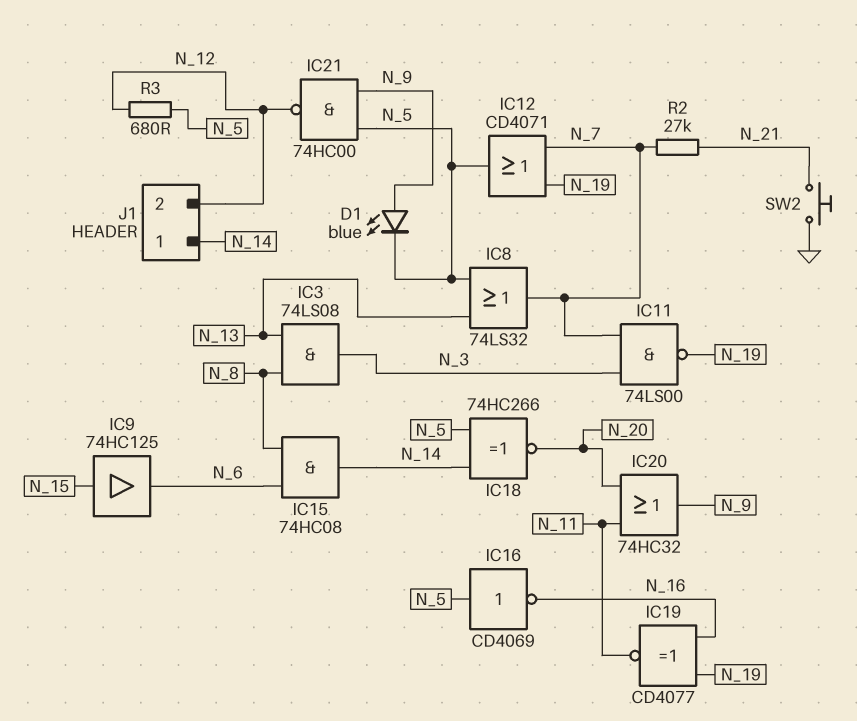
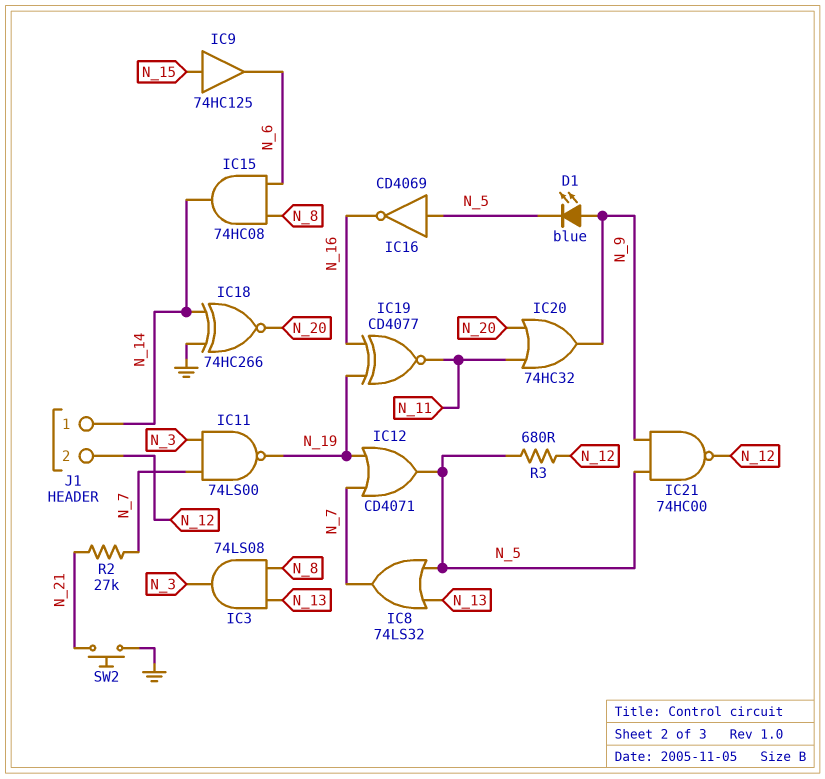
IC18: XNOR 74HC266 (in N_5, in N_14, out N_20) -> XNOR 74HC266 (in GND, in N_14, out N_20)

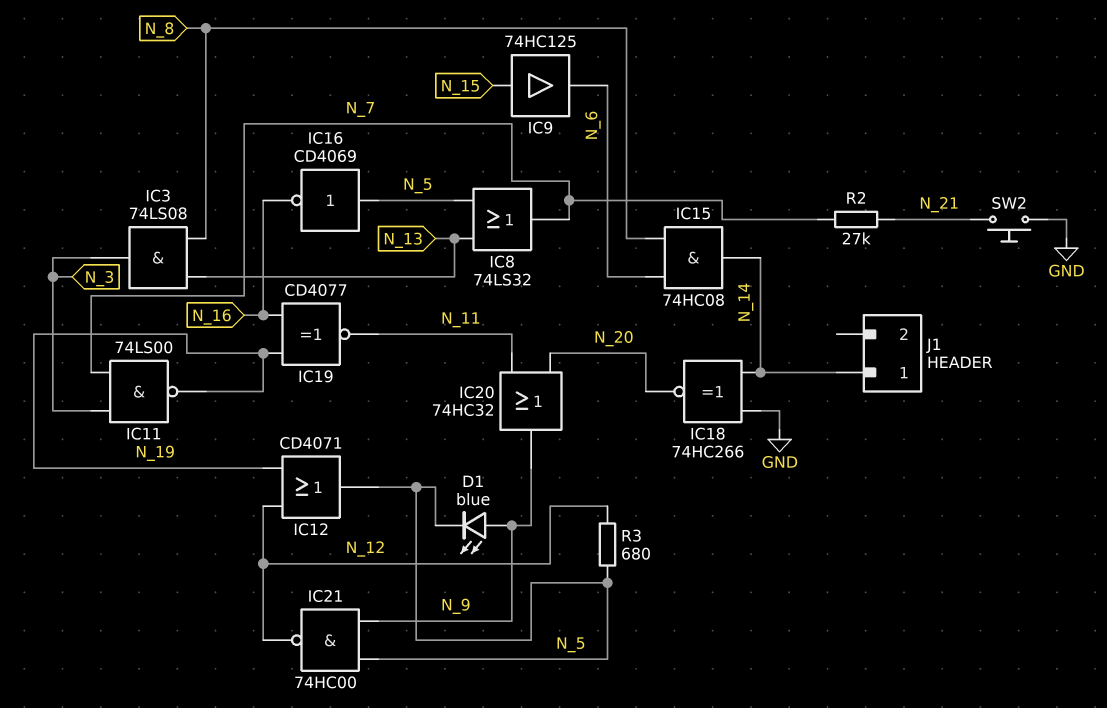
IC12: OR CD4071 (in N_7, in N_19, out N_5) -> OR CD4071 (in N_12, in N_19, out N_5)
J1 pin 2: N_12 -> none

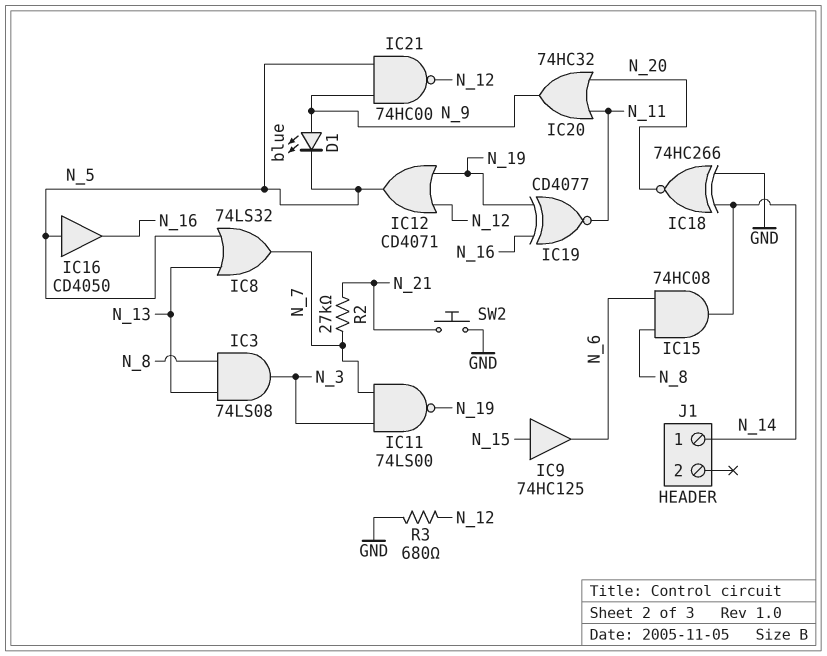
IC16: NOT CD4069 (in N_5, out N_16) -> buffer CD4050 (in N_5, out N_16)
R3: 680 (N_5, N_12) -> 680 (GND, N_12)

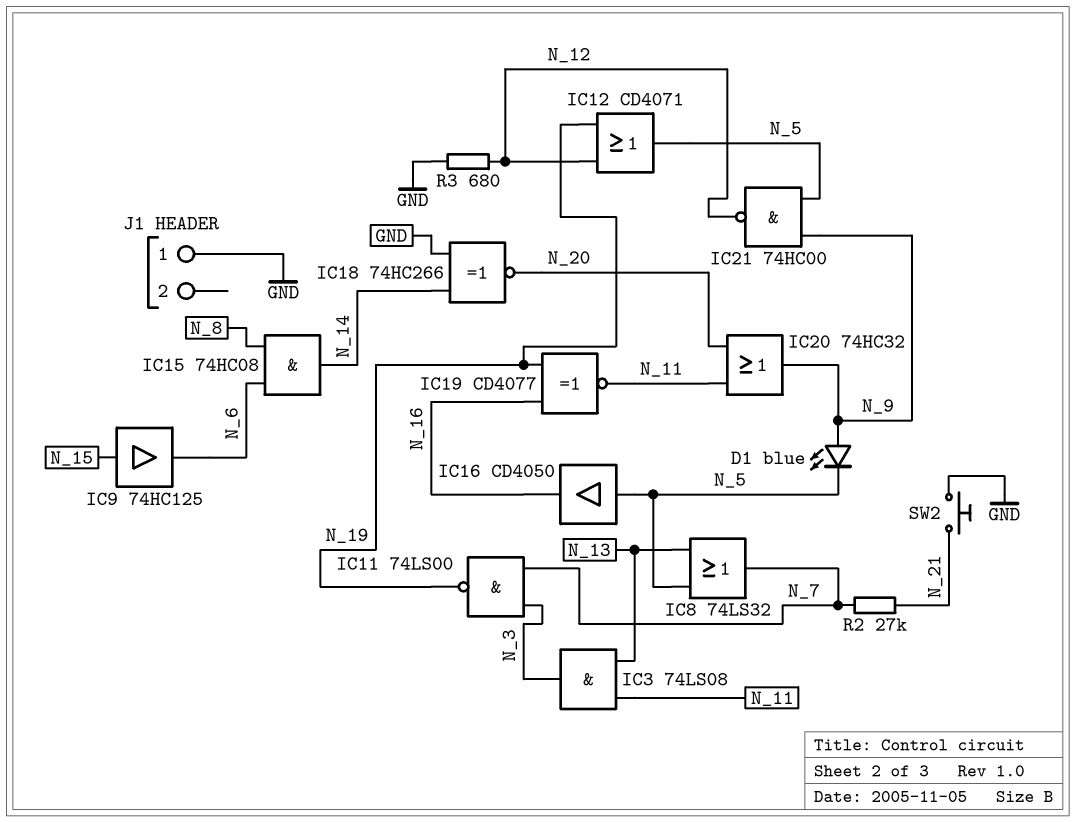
IC3: AND 74LS08 (in N_8, in N_13, out N_3) -> AND 74LS08 (in N_11, in N_13, out N_3)
J1 pin 1: N_14 -> GND

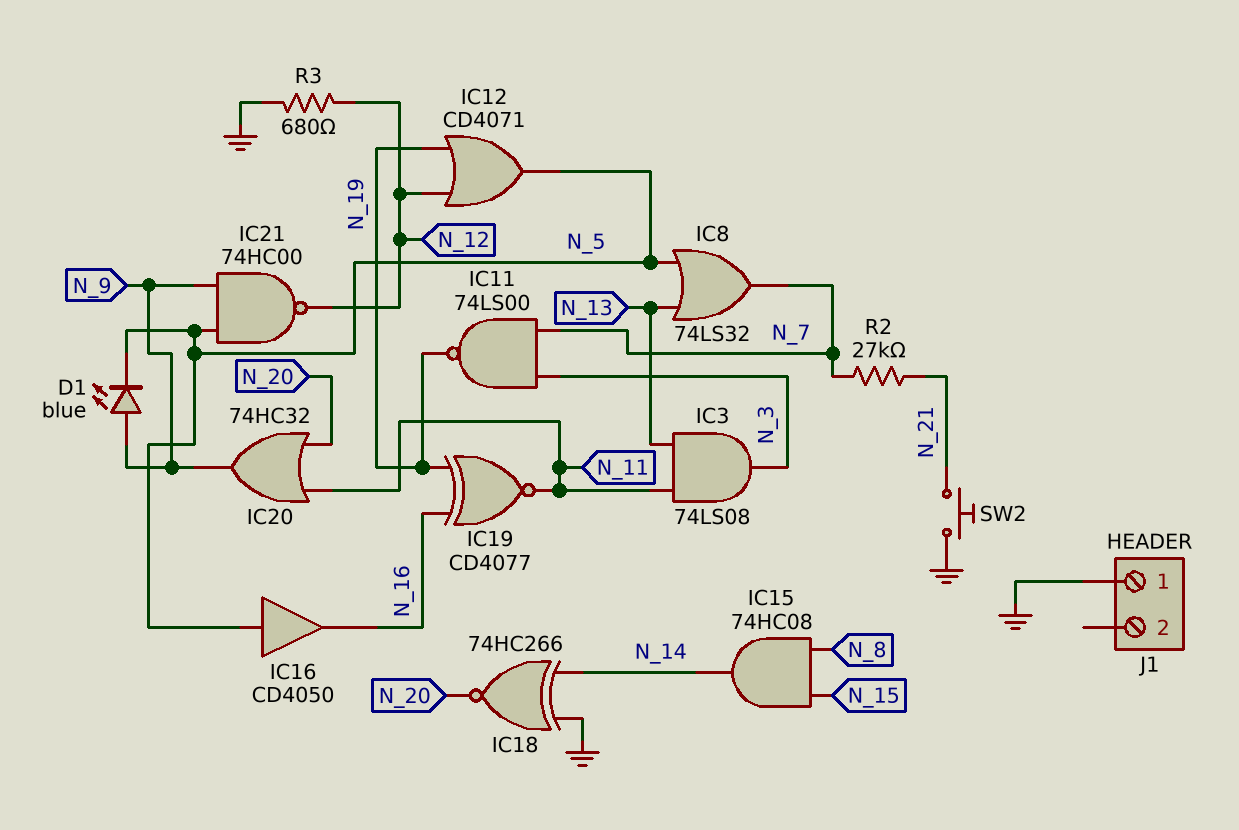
IC9: buffer 74HC125 (in N_15, out N_6) -> none
IC15: AND 74HC08 (in N_6, in N_8, out N_14) -> AND 74HC08 (in N_8, in N_15, out N_14)

